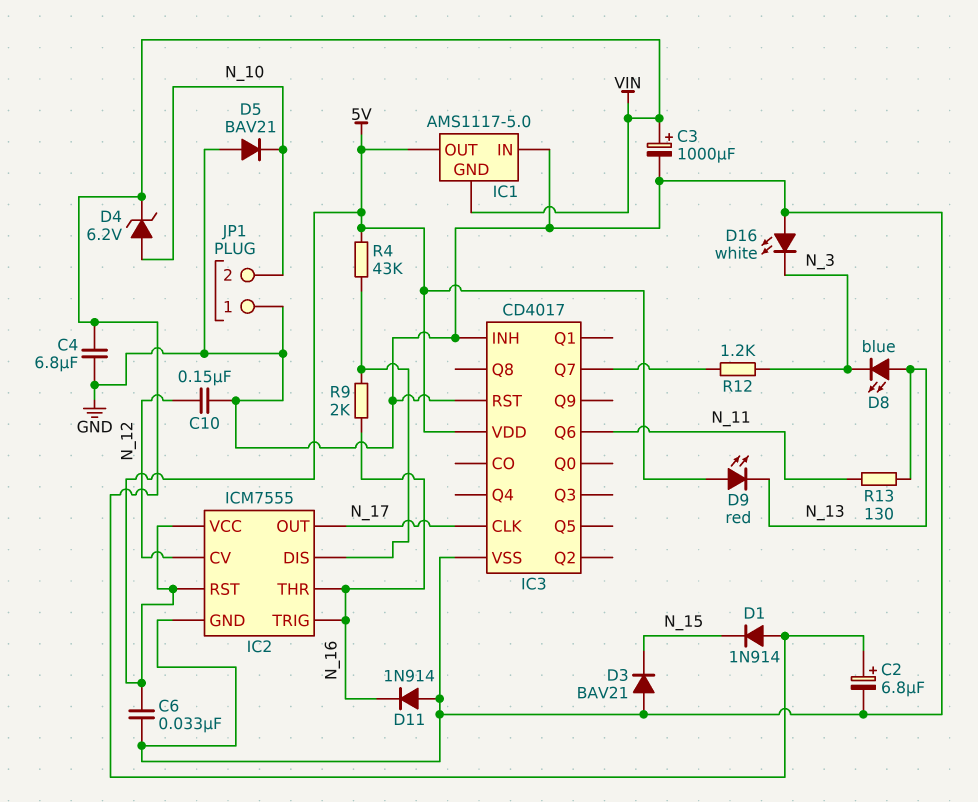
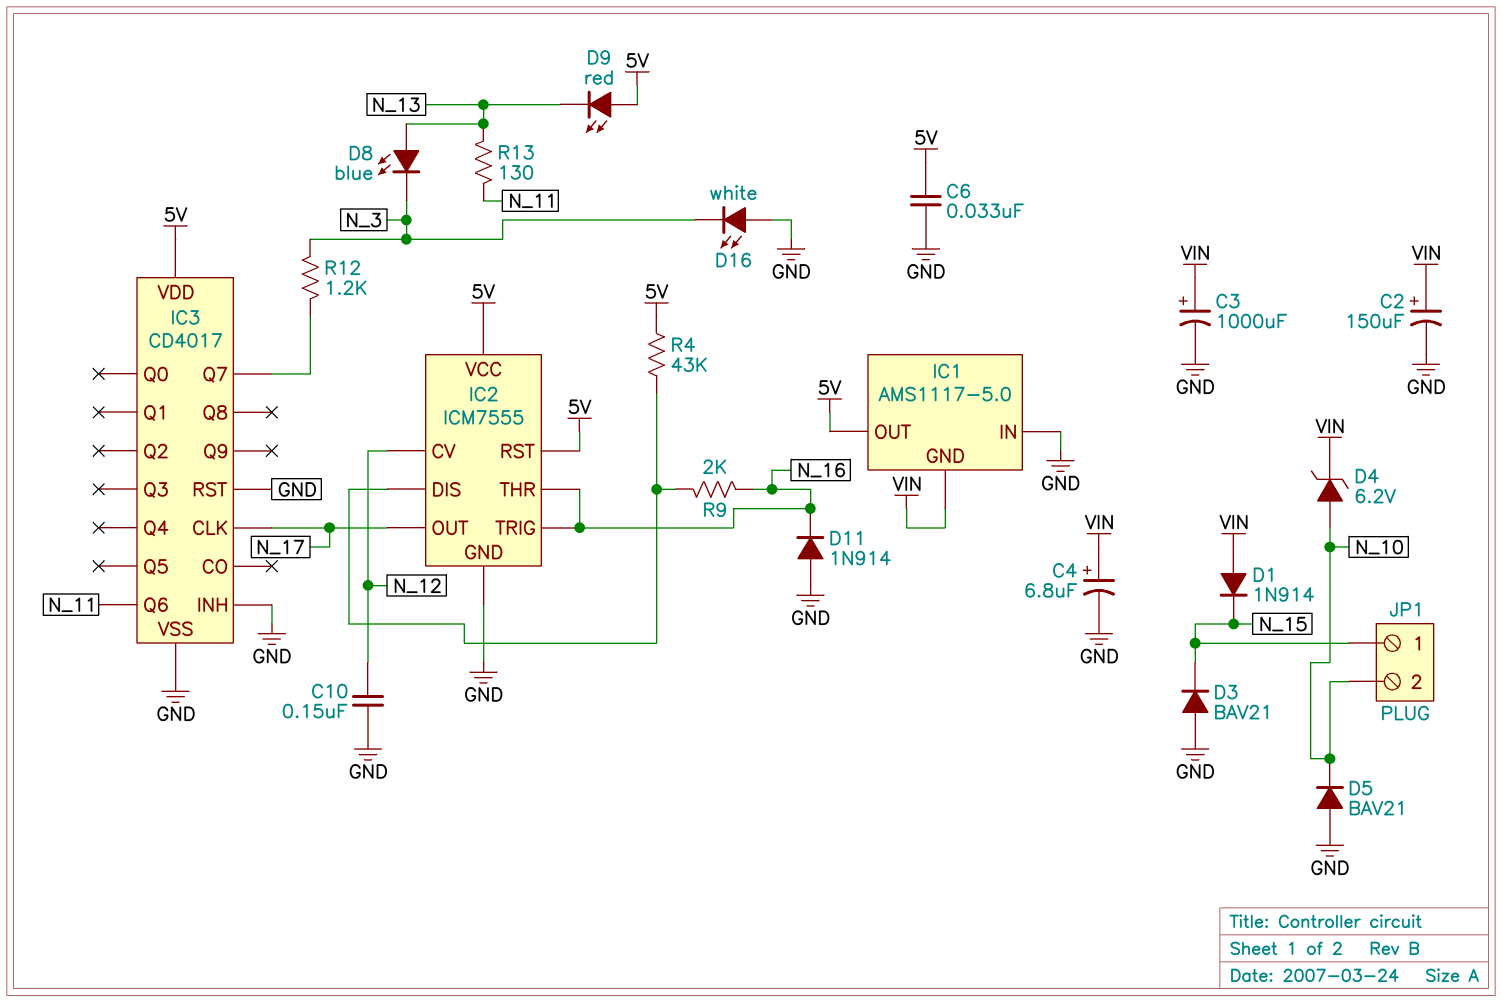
C2: 6.8uF (plus VIN, minus GND) -> 150uF (plus VIN, minus GND)
C4: 6.8uF (GND, VIN) -> 6.8uF (plus VIN, minus GND)
JP1 pin 1: GND -> N_15

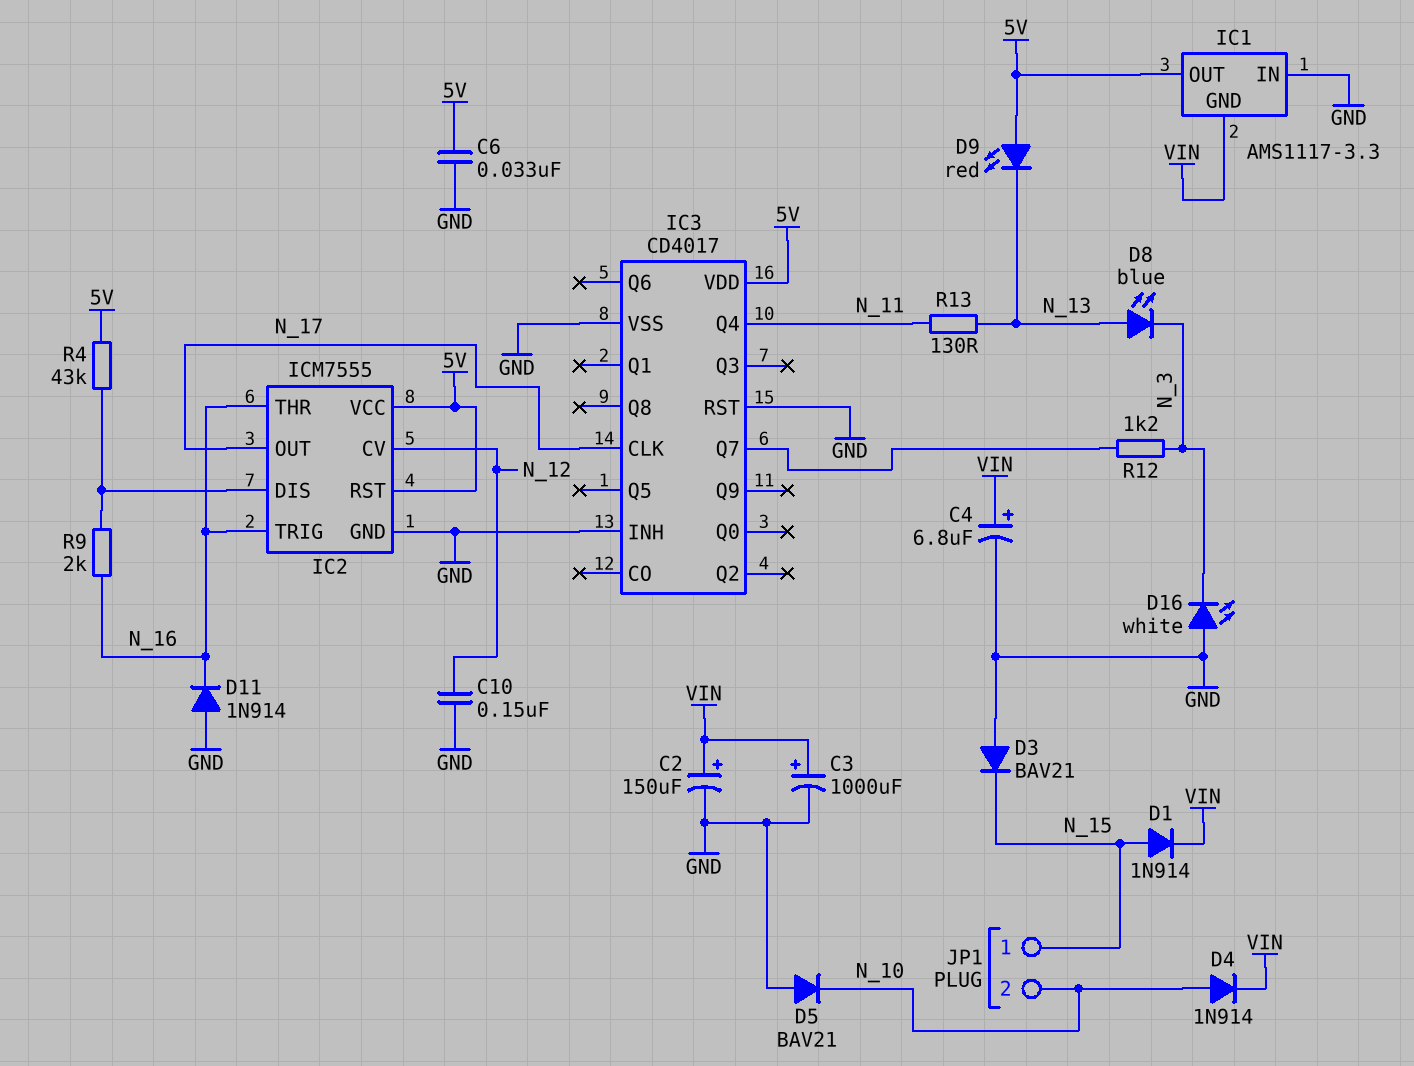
D1: diode 1N914 (A VIN, K N_15) -> diode 1N914 (A N_15, K VIN)
D4: zener 6.2V (A N_10, K VIN) -> diode 1N914 (A N_10, K VIN)
IC1: AMS1117-5.0 -> AMS1117-3.3
IC3 pin Q4: none -> N_11
IC3 pin Q6: N_11 -> none

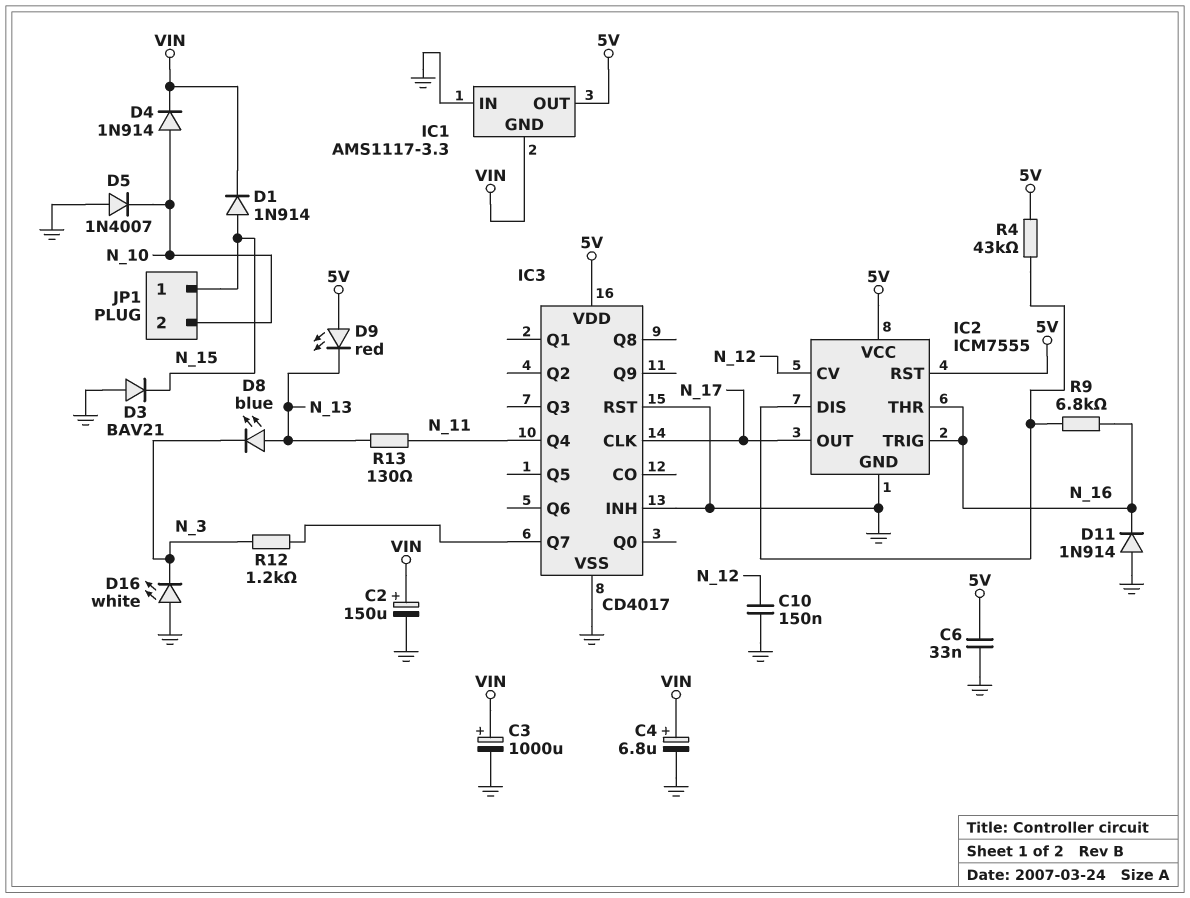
D5: diode BAV21 (A GND, K N_10) -> diode 1N4007 (A GND, K N_10)
R9: 2k (IC2/DIS, N_16) -> 6.8k (IC2/DIS, N_16)

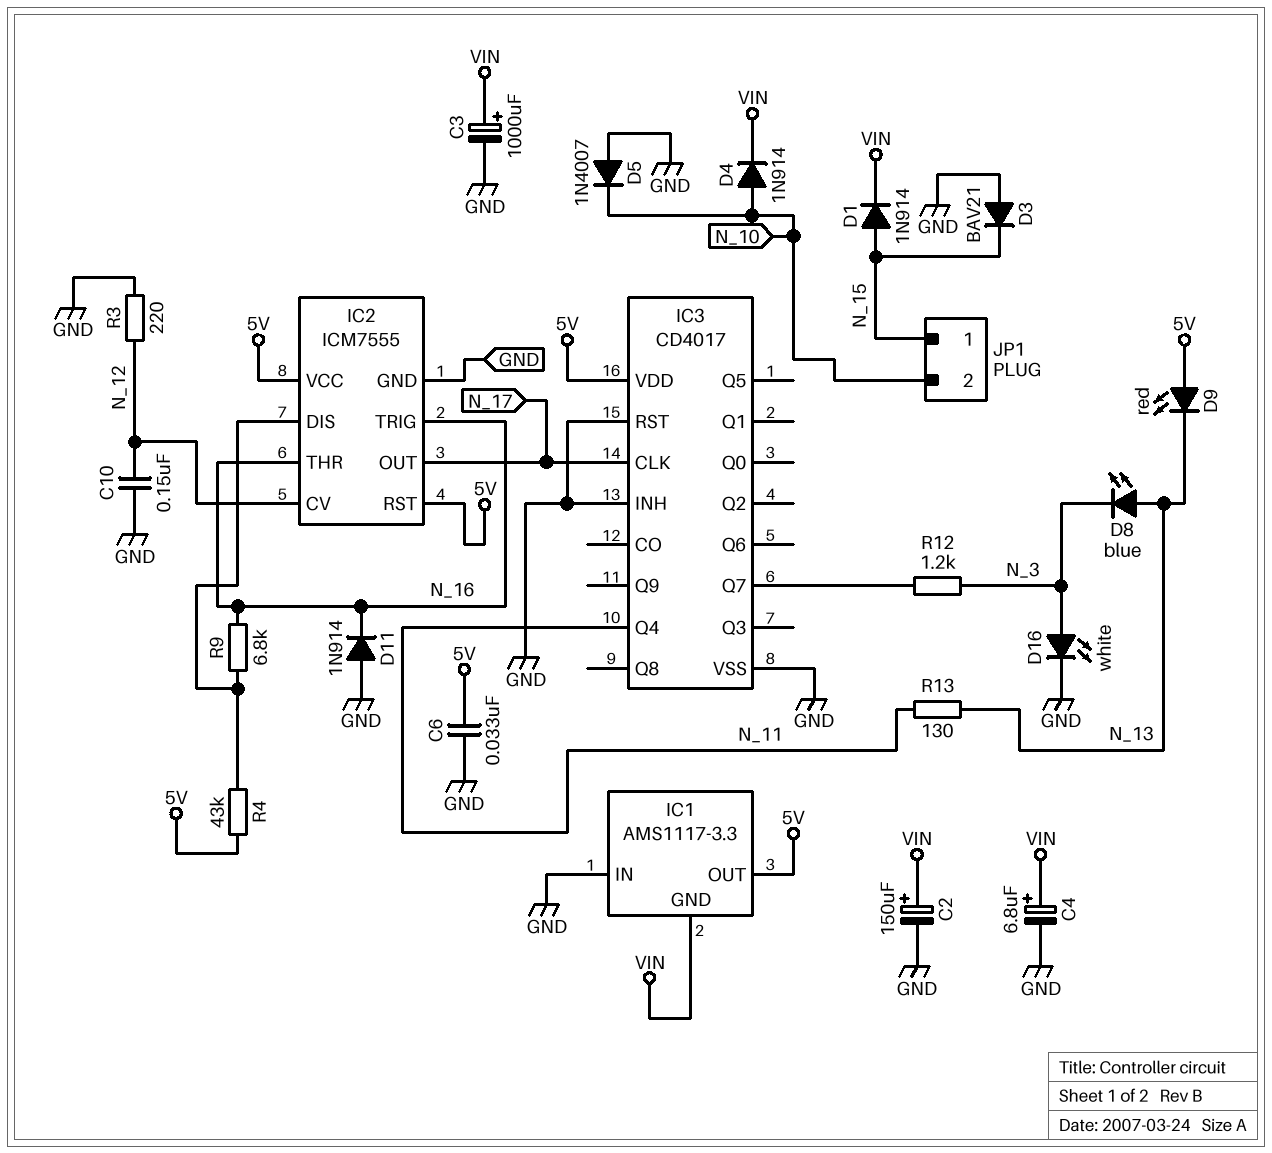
D16: LED white (A GND, K N_3) -> LED white (A N_3, K GND)
R3: none -> 220 (GND, N_12)

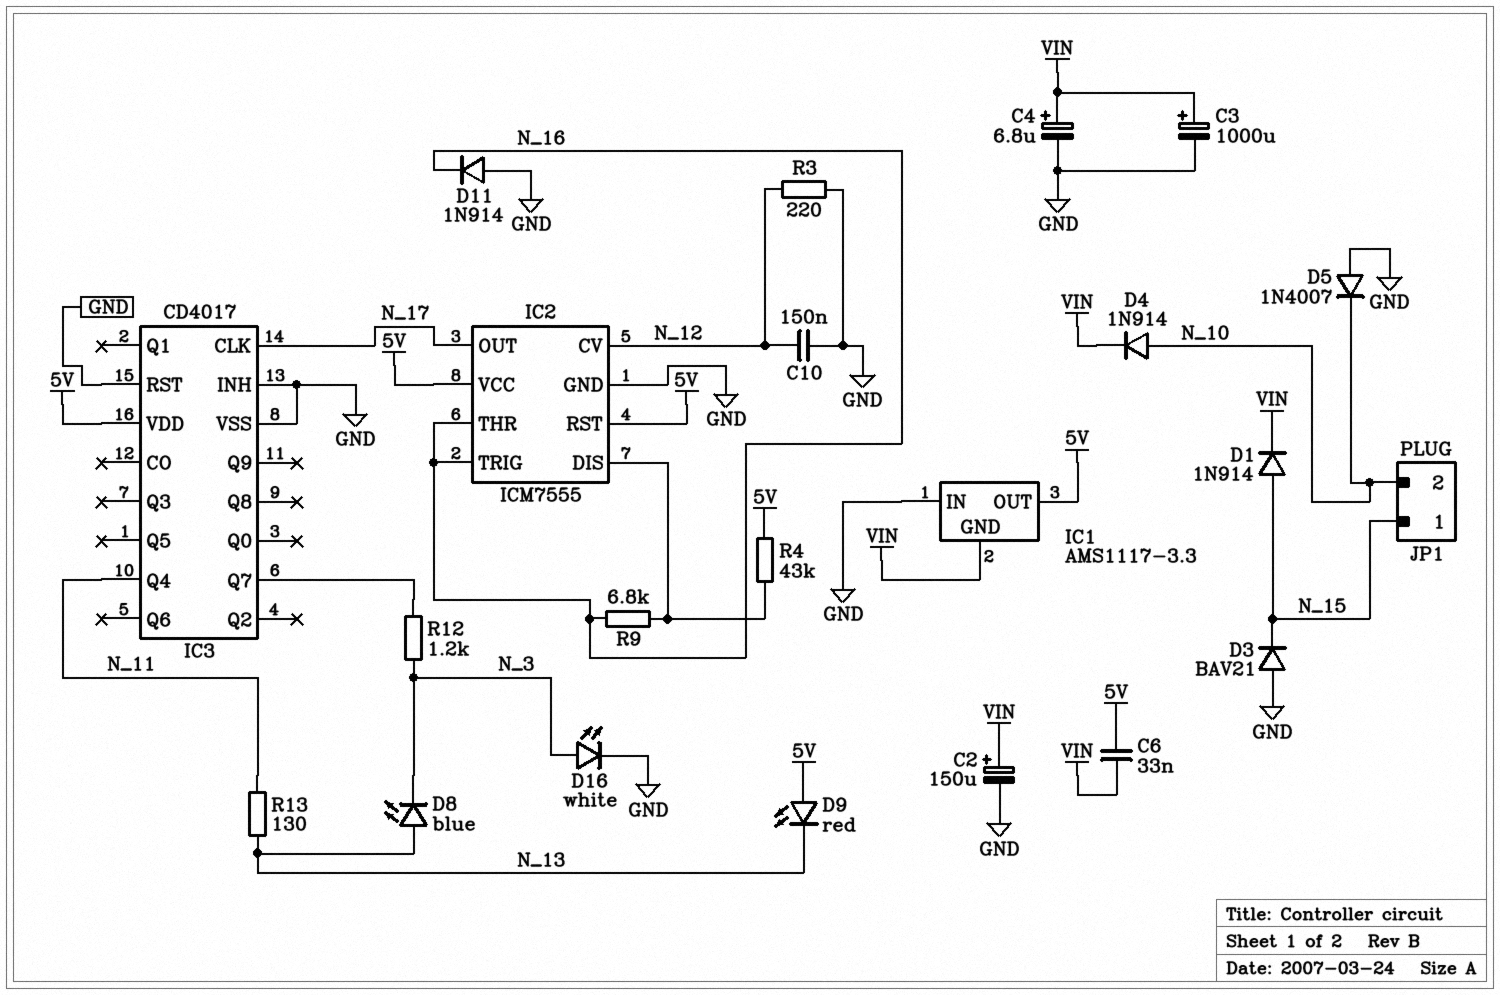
C6: 33nF (5V, GND) -> 33nF (5V, VIN)

